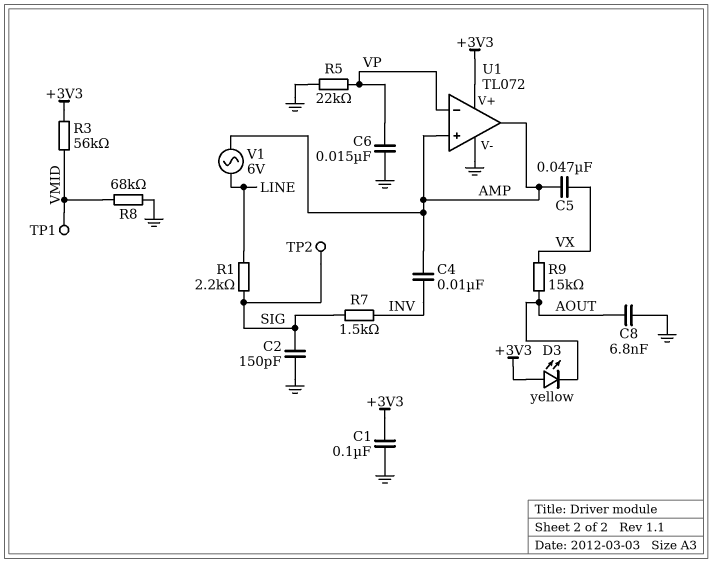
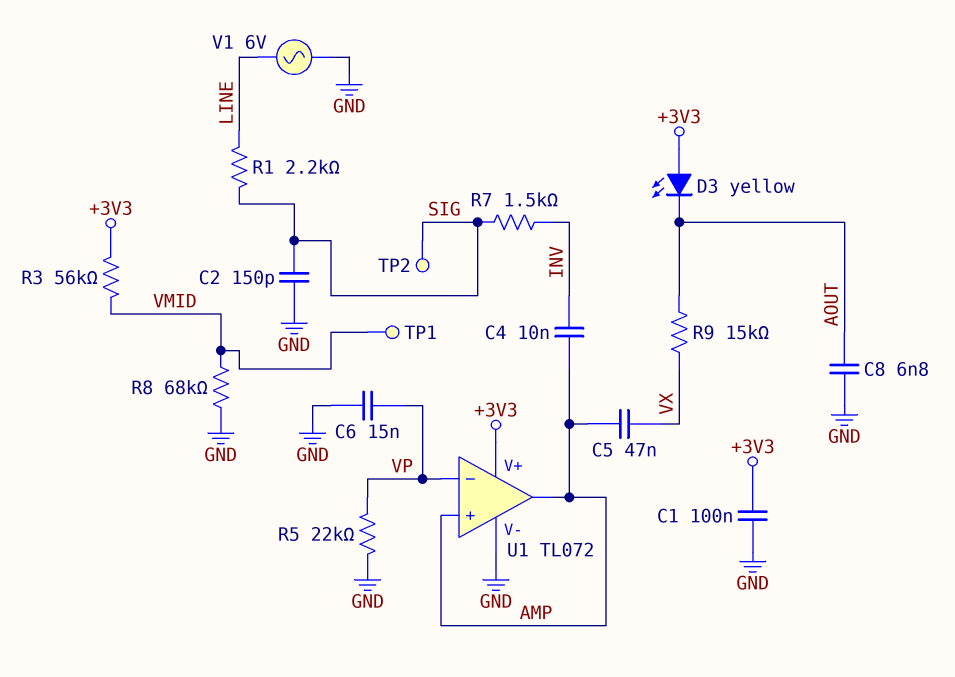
V1: AC 6V (AMP, LINE) -> AC 6V (GND, LINE)

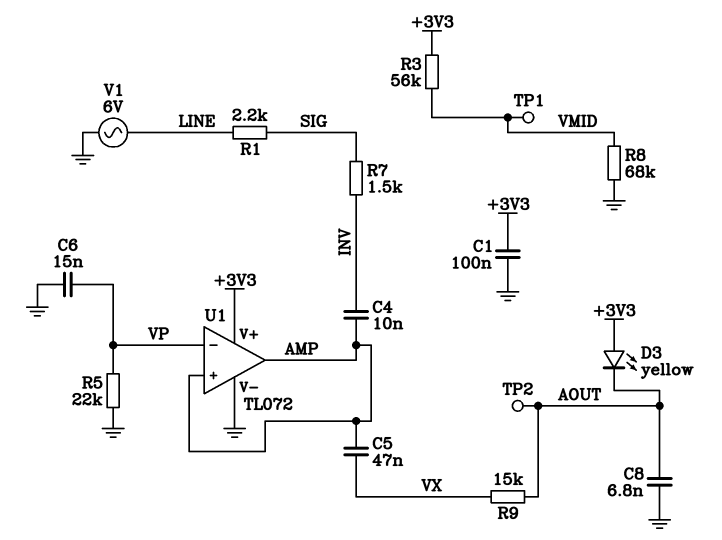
C2: 150pF (GND, SIG) -> none
TP2: test point (SIG) -> test point (AOUT)

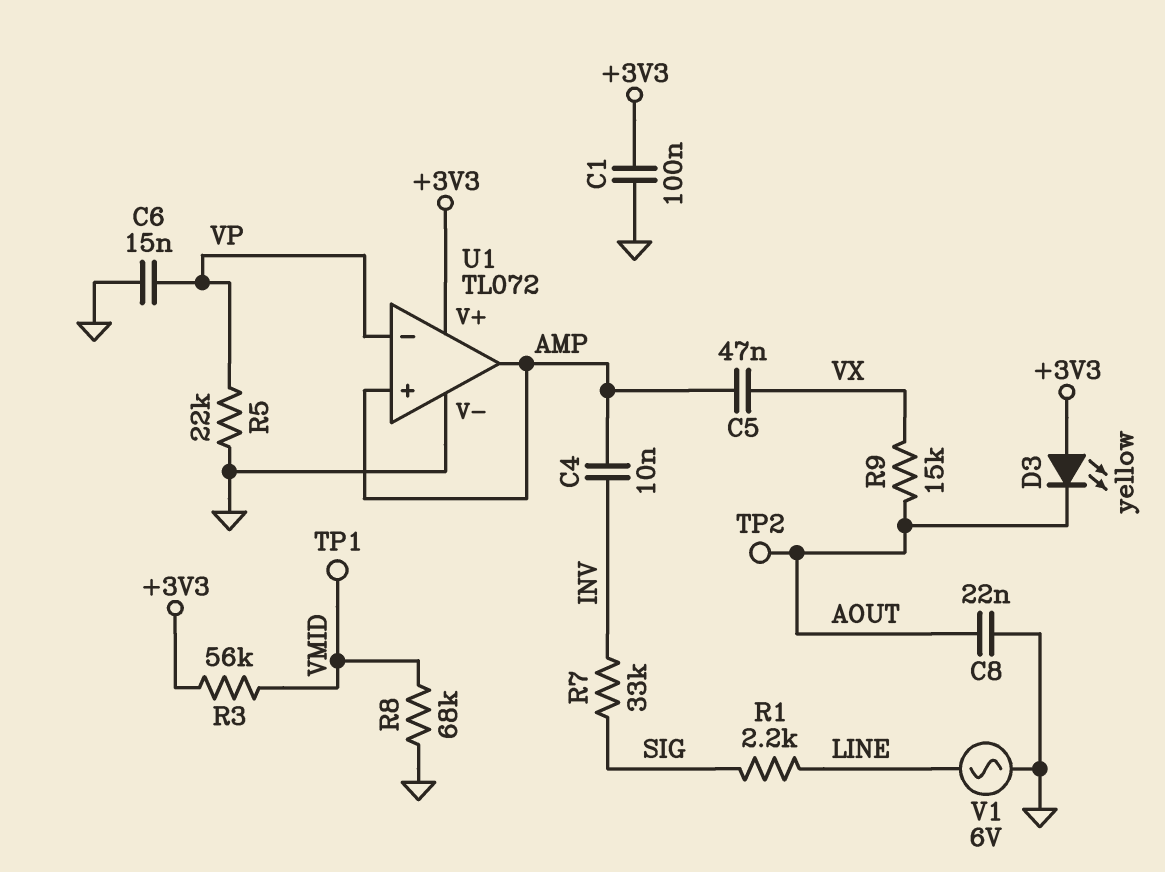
C8: 6.8nF (AOUT, GND) -> 22nF (AOUT, GND)
R7: 1.5k (INV, SIG) -> 33k (INV, SIG)

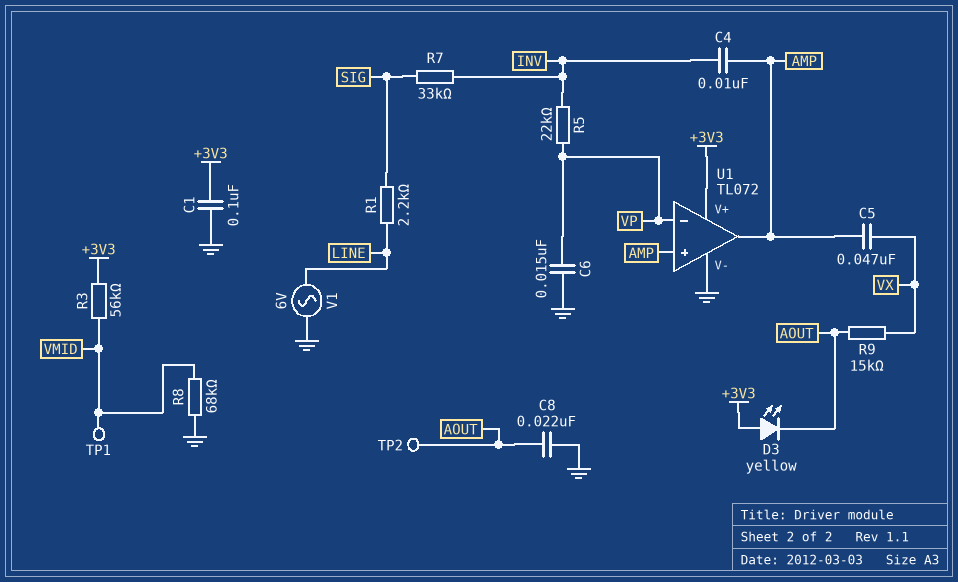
R5: 22k (GND, VP) -> 22k (INV, VP)

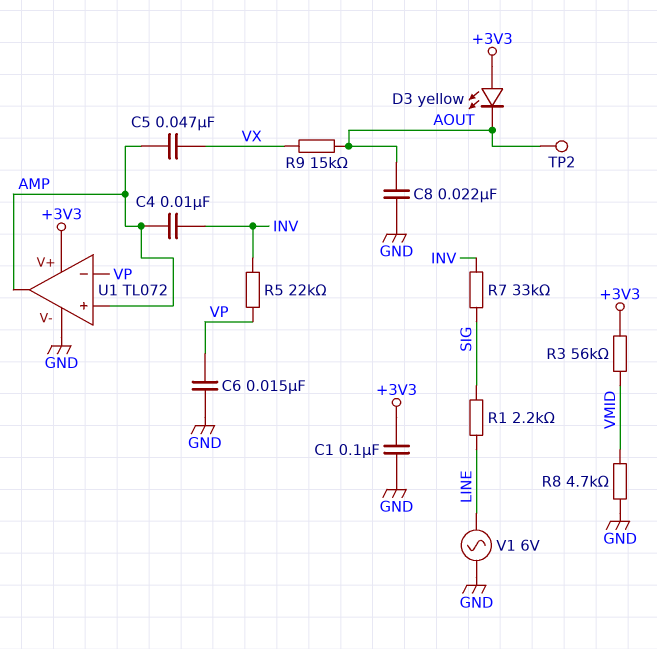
R8: 68k (GND, VMID) -> 4.7k (GND, VMID)
TP1: test point (VMID) -> none

